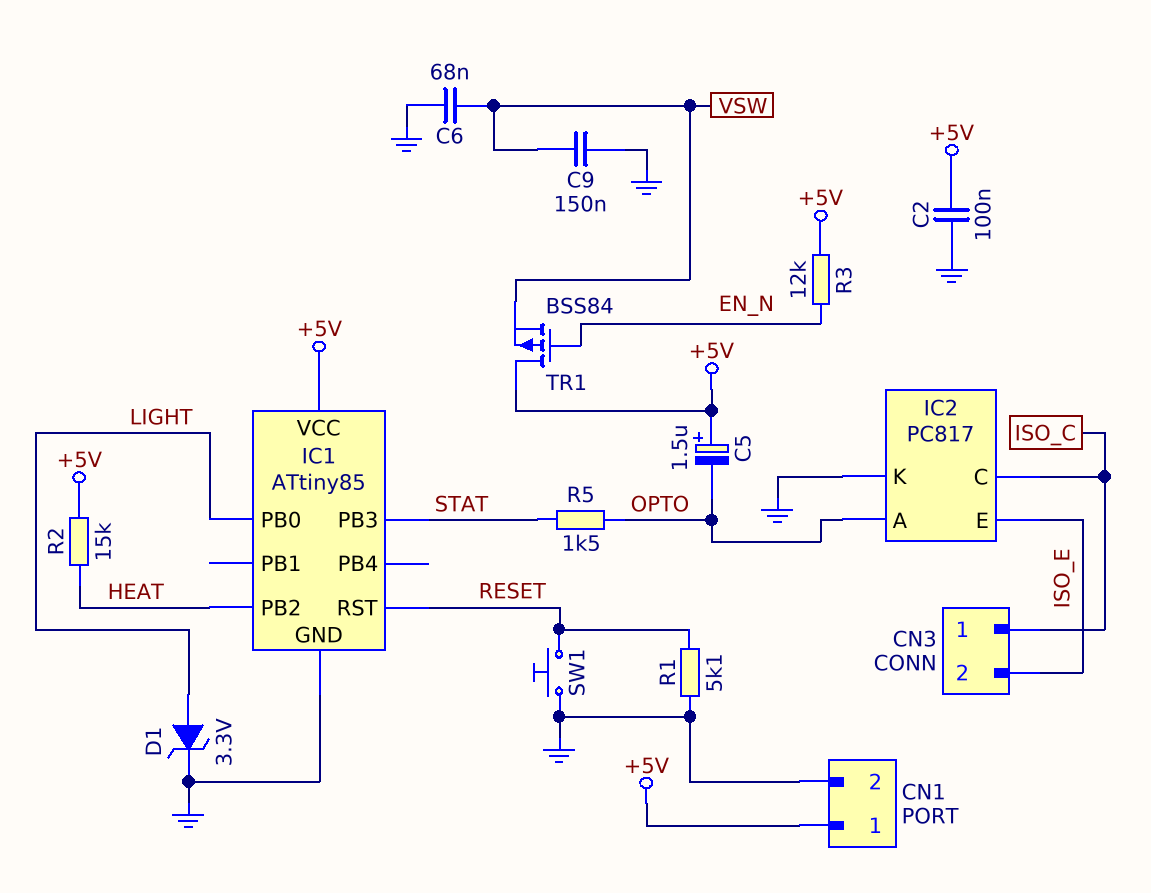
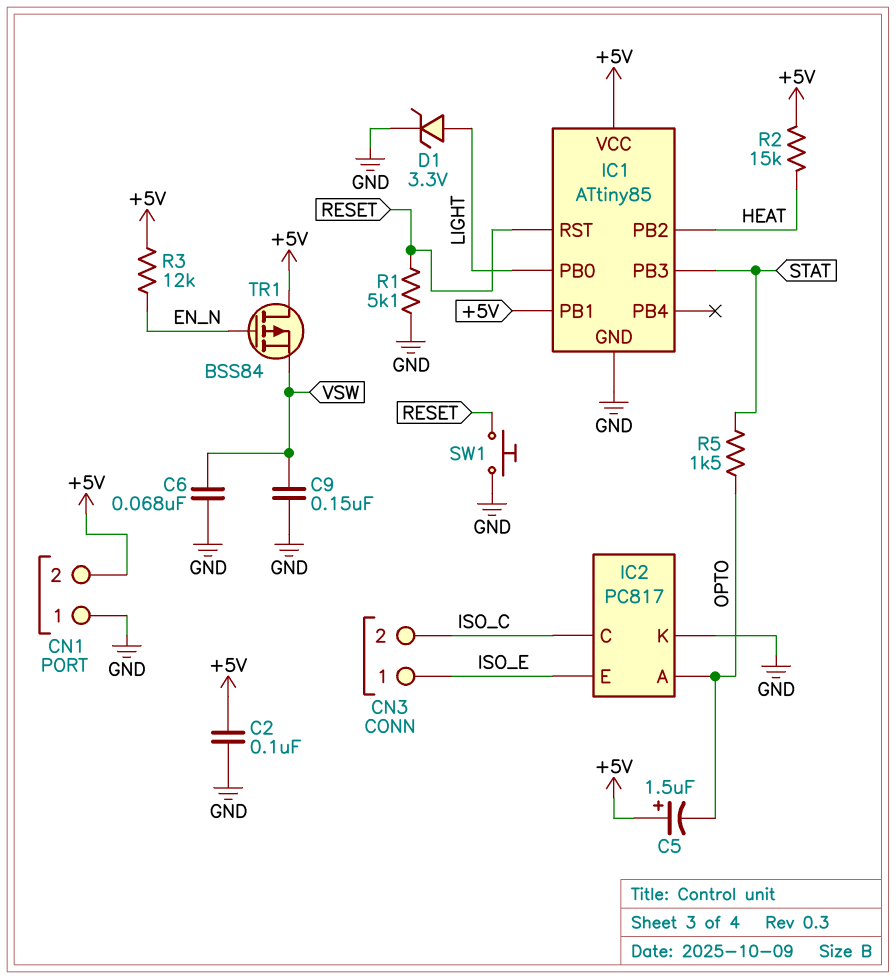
CN1 pin 1: +5V -> GND
CN1 pin 2: GND -> +5V
CN3 pin 1: ISO_C -> ISO_E
CN3 pin 2: ISO_E -> ISO_C
IC1 pin PB1: none -> +5V

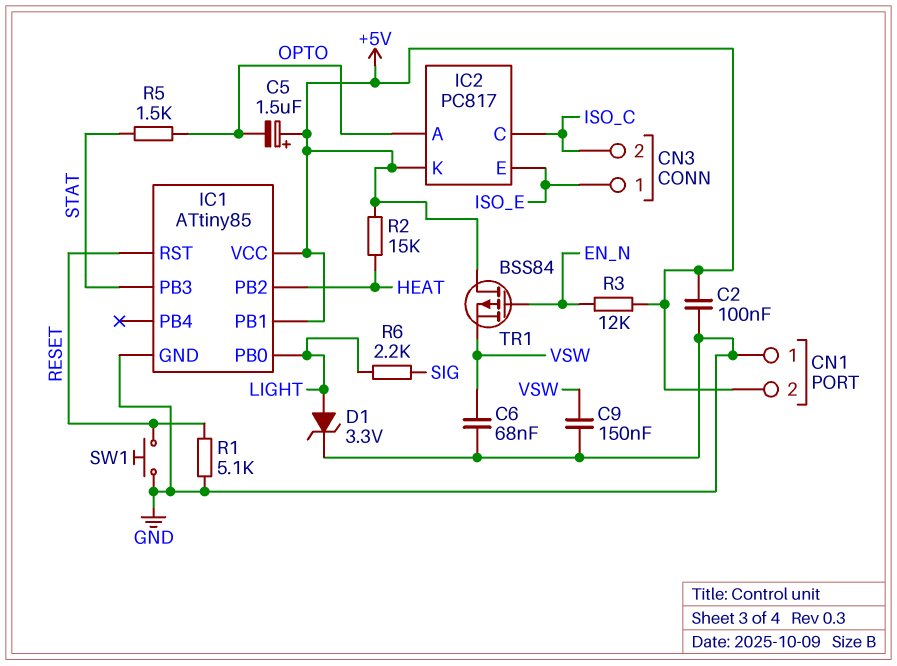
IC2 pin K: GND -> +5V
R6: none -> 2.2k (LIGHT, SIG)

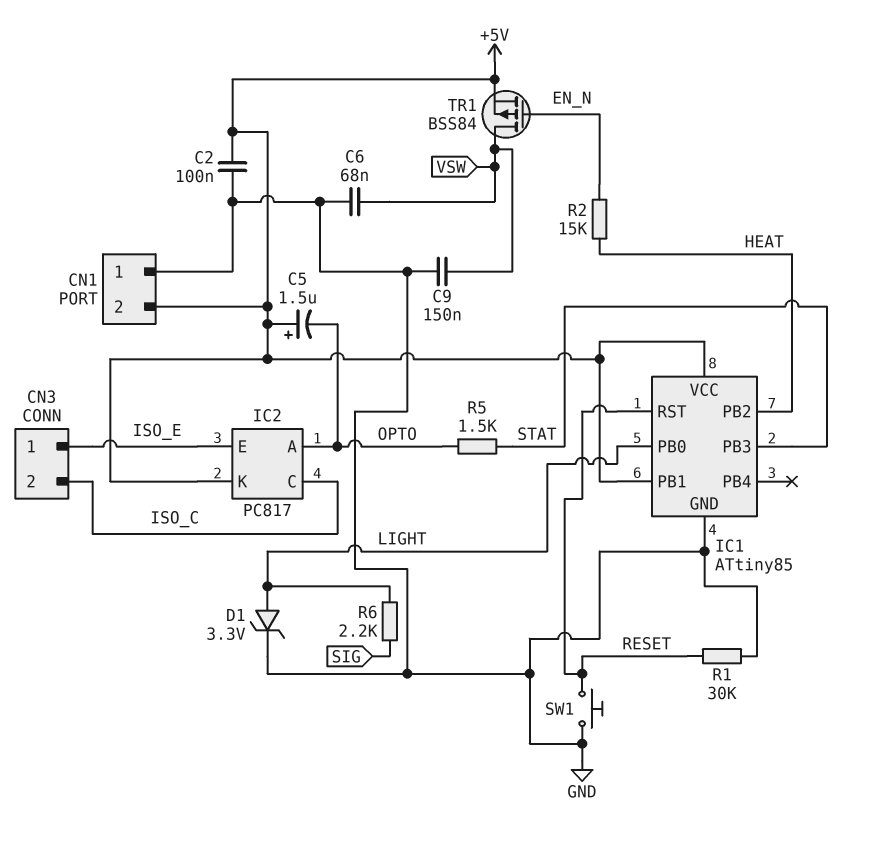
R1: 5.1k (GND, RESET) -> 30k (GND, RESET)
R2: 15k (+5V, HEAT) -> 15k (EN_N, HEAT)
R3: 12k (+5V, EN_N) -> none
TR1: PMOS BSS84 (G EN_N, D +5V, S VSW) -> PMOS BSS84 (G EN_N, D VSW, S +5V)

